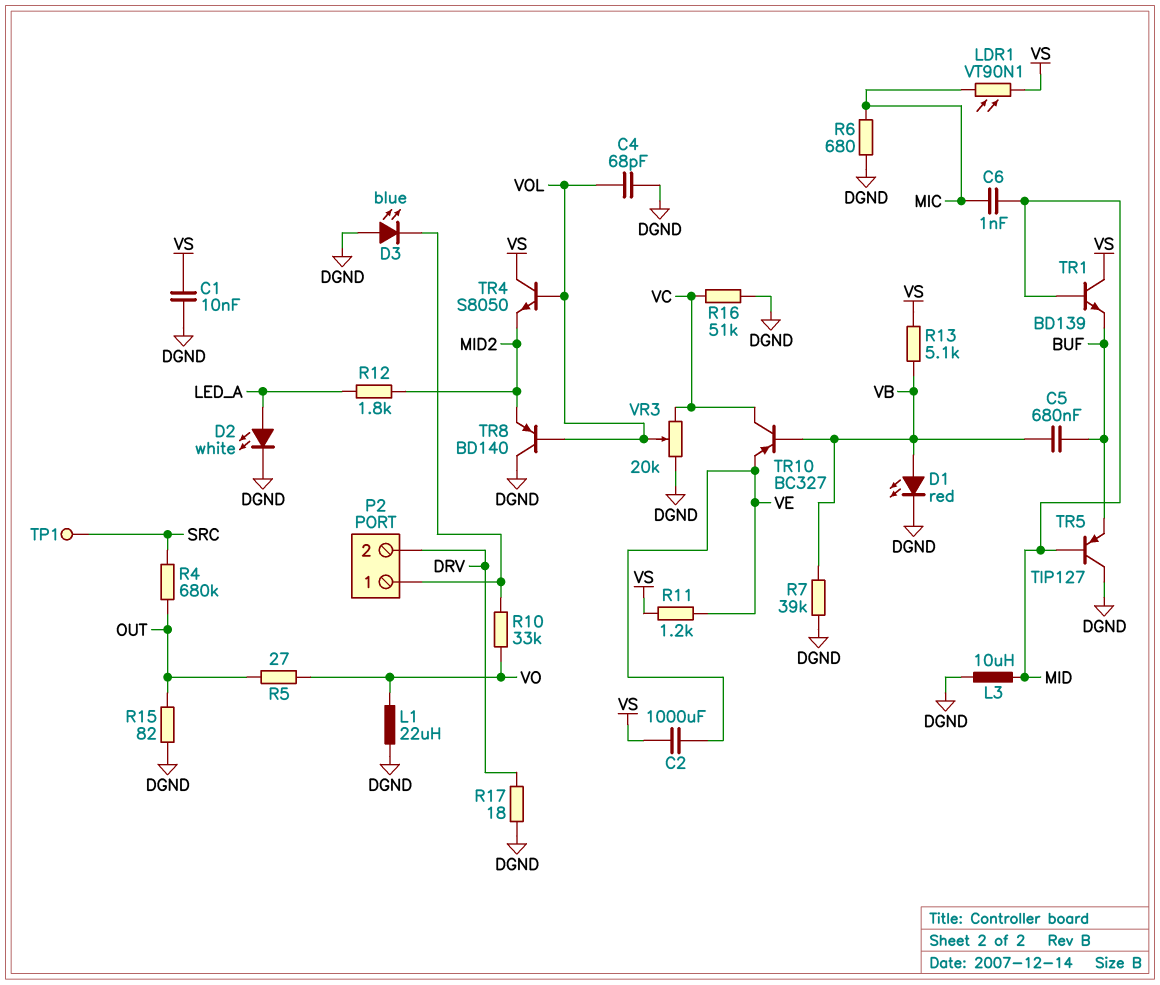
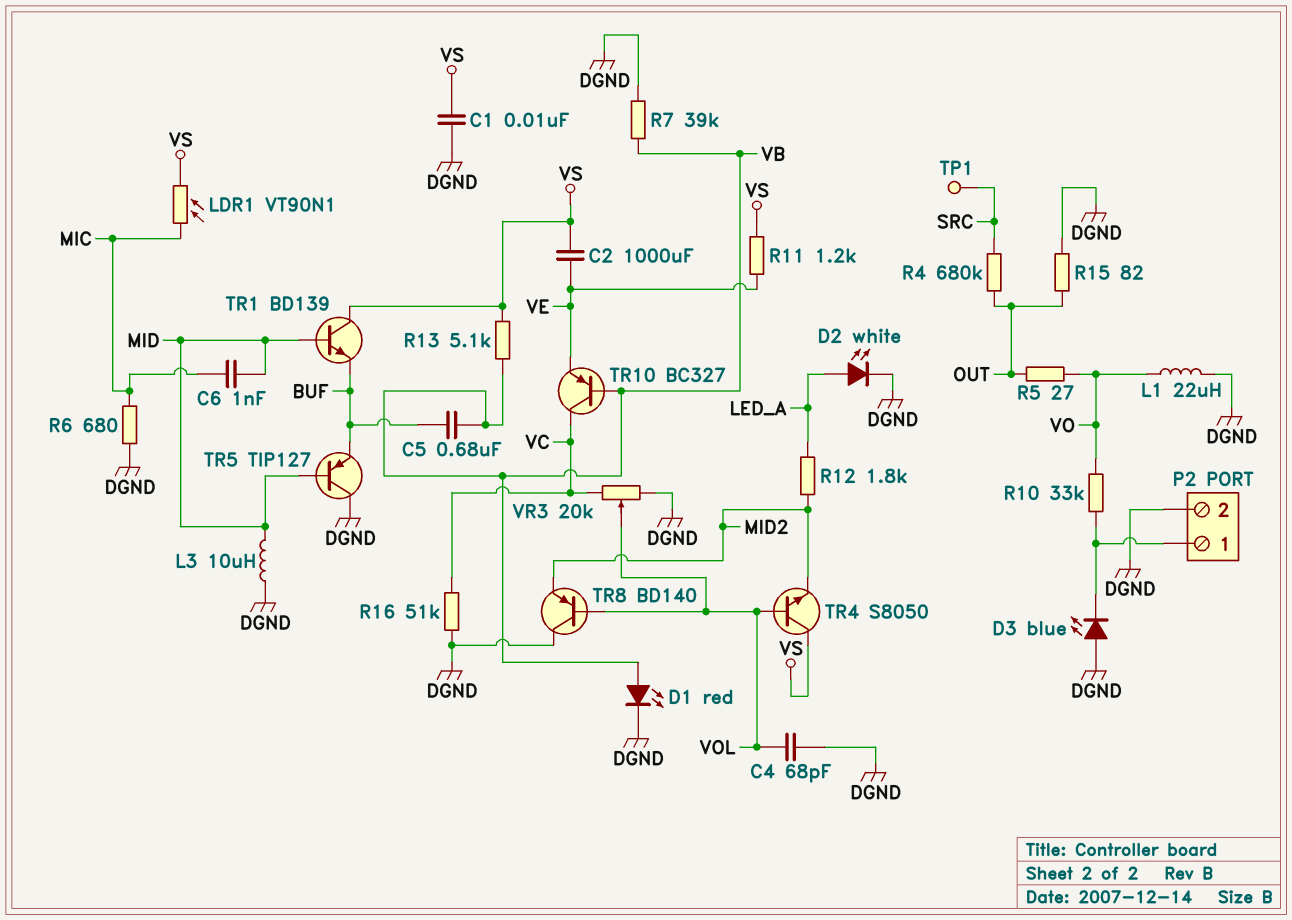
P2 pin 2: DRV -> DGND
R17: 18 (DGND, DRV) -> none

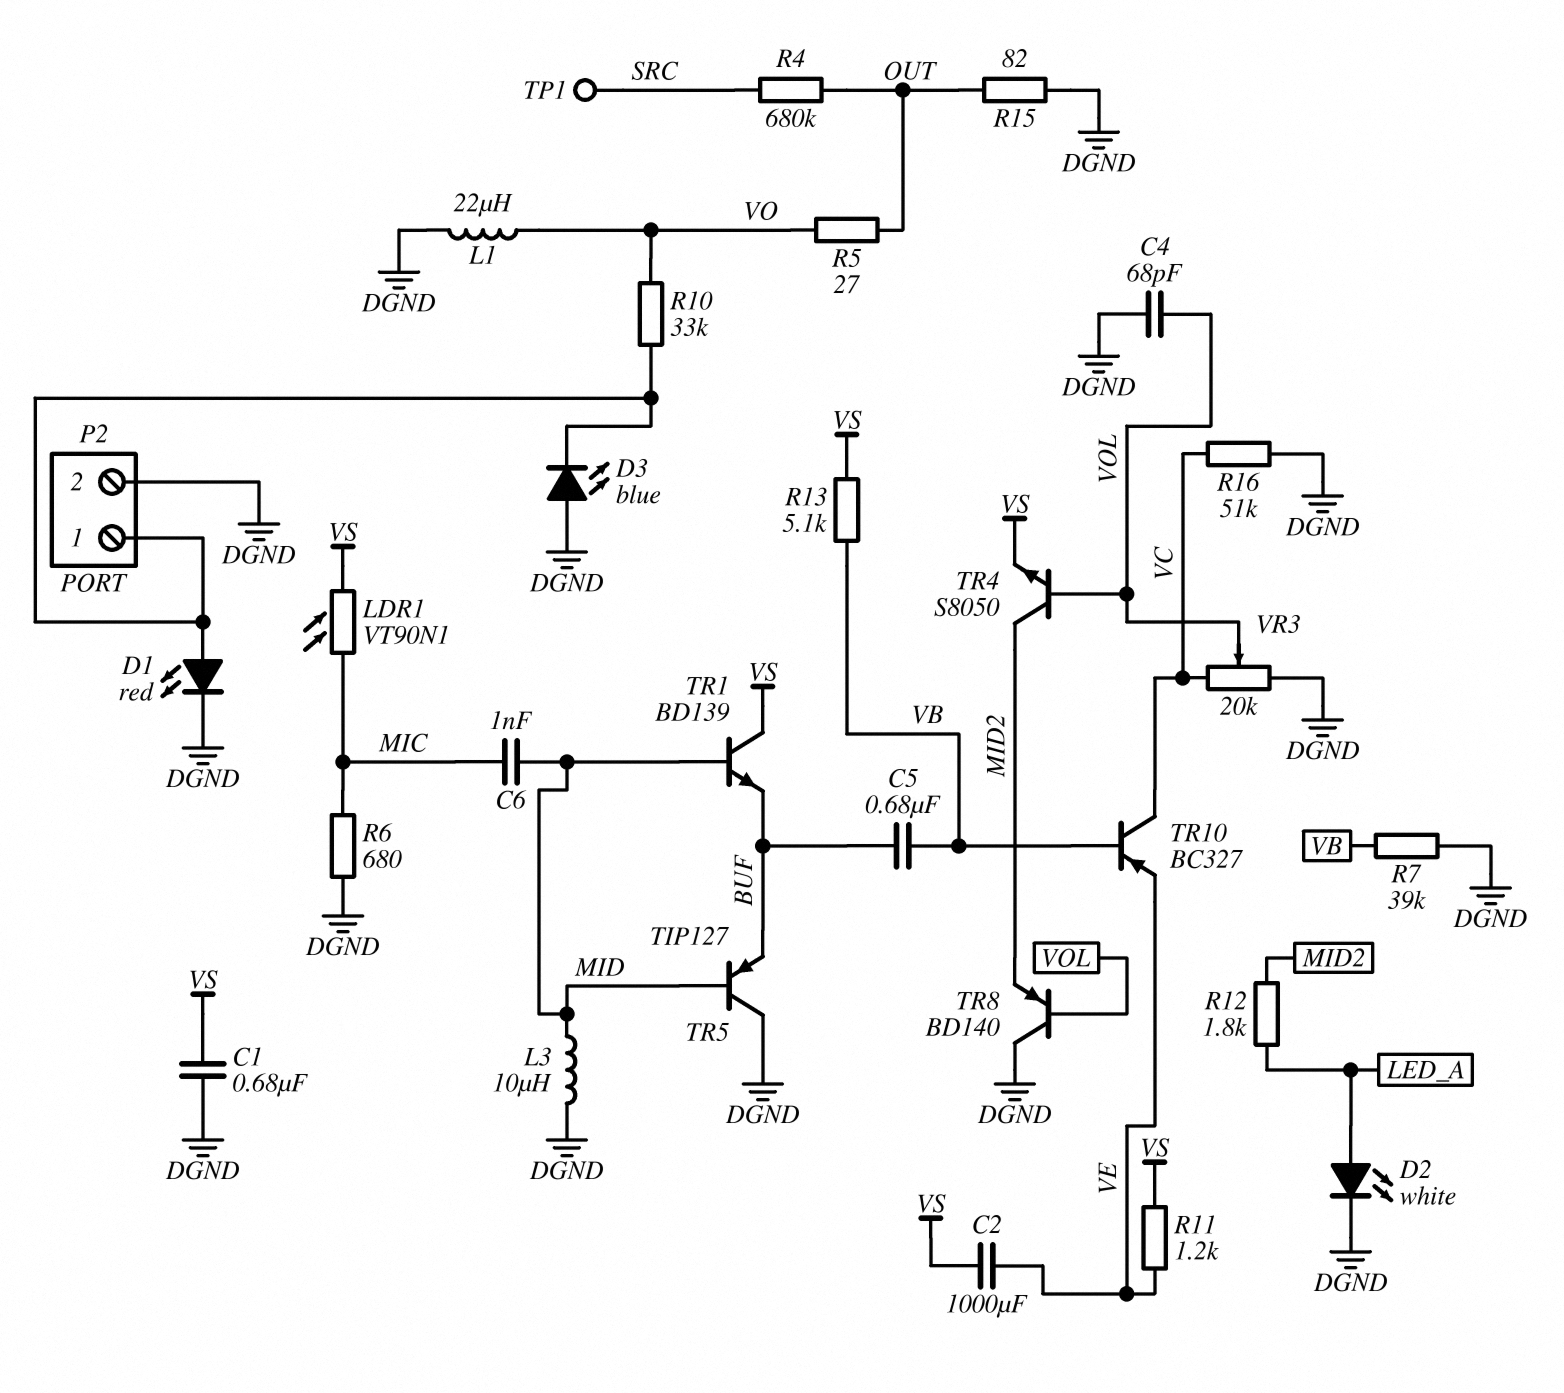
C1: 10nF (DGND, VS) -> 680nF (DGND, VS)
D1: LED red (A VB, K DGND) -> LED red (A P2/1, K DGND)
TR4: NPN S8050 (B VOL, C VS, E MID2) -> NPN S8050 (B VOL, C MID2, E VS)

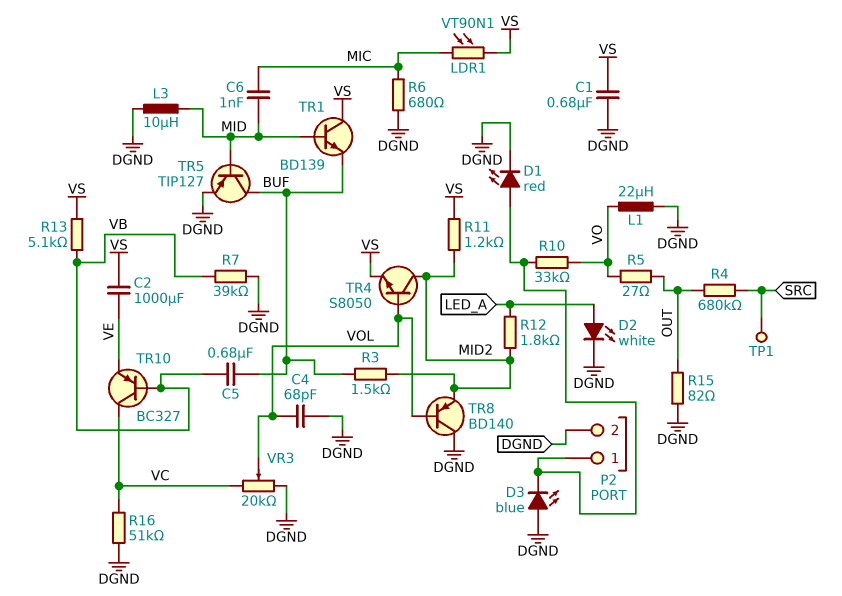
R3: none -> 1.5k (BUF, MID2)
R11: 1.2k (VE, VS) -> 1.2k (MID2, VS)
TR5: PNP TIP127 (B MID, C DGND, E BUF) -> PNP TIP127 (B MID, C BUF, E DGND)

